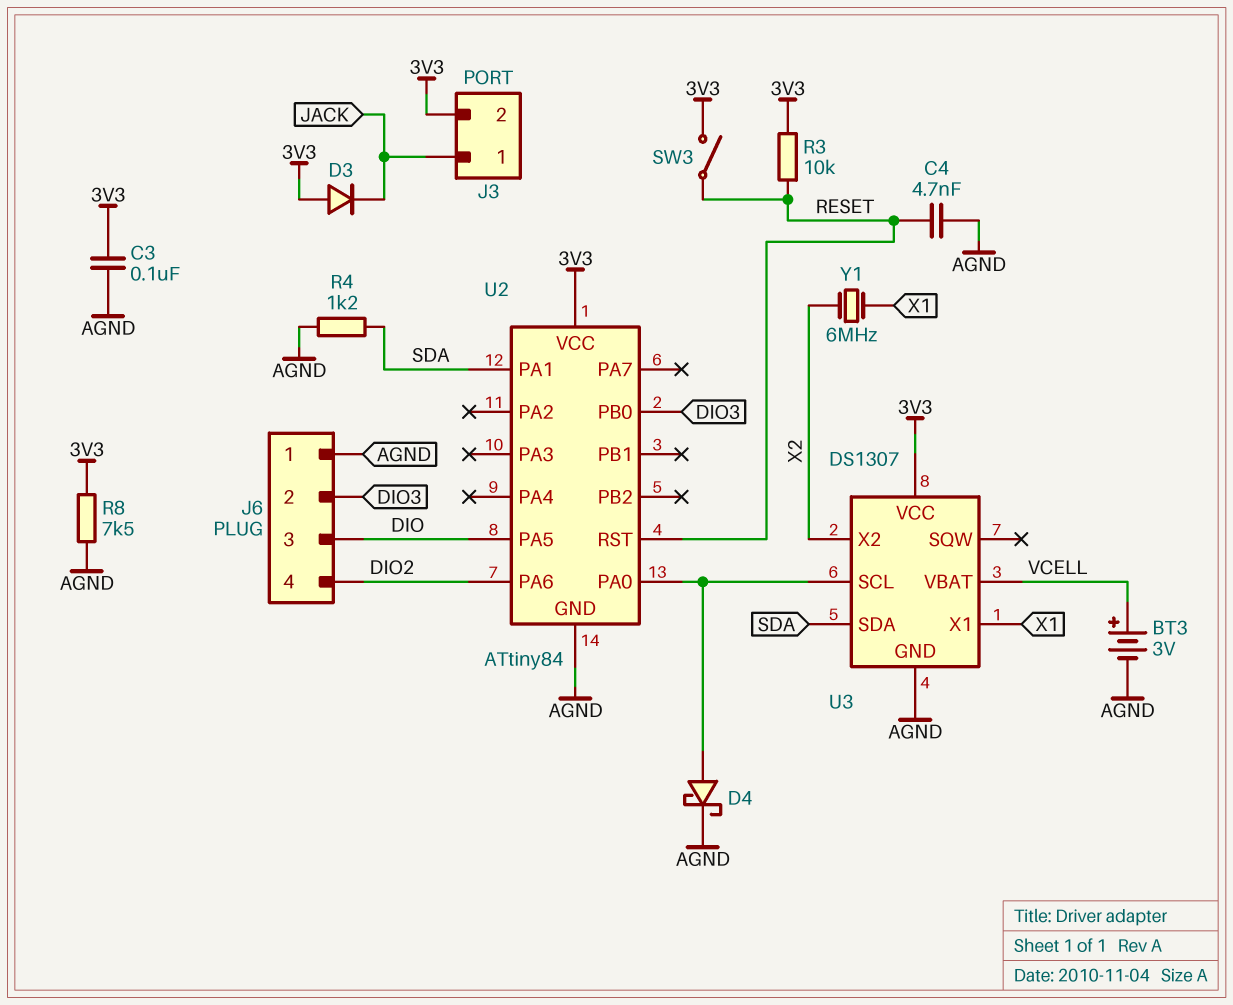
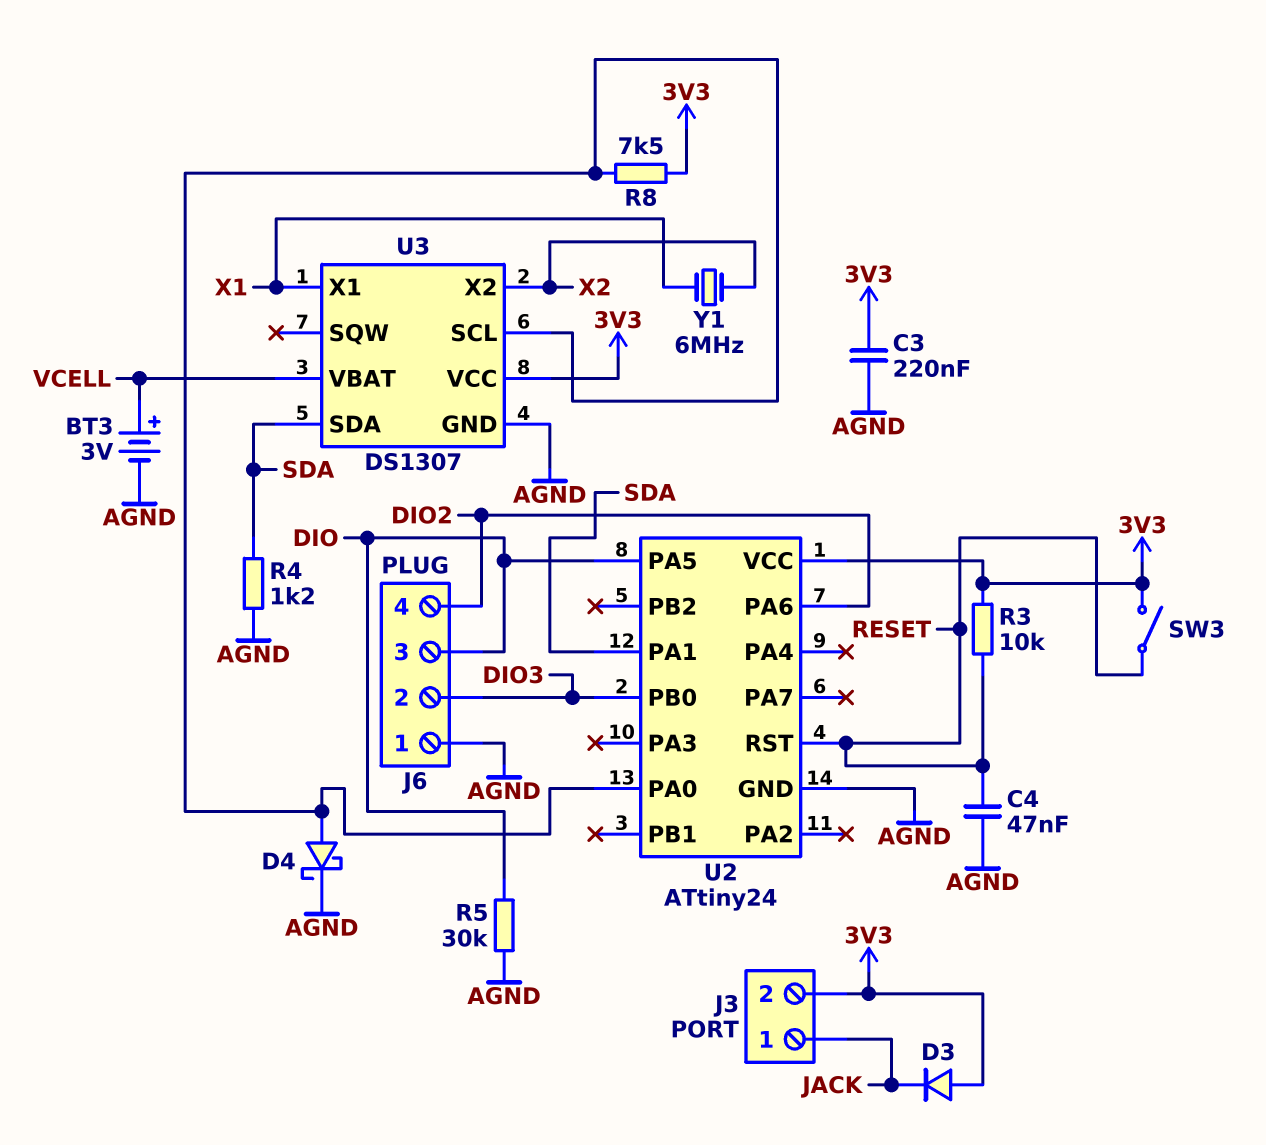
C3: 100nF (3V3, AGND) -> 220nF (3V3, AGND)
C4: 4.7nF (AGND, RESET) -> 47nF (AGND, RESET)
R5: none -> 30k (AGND, DIO)
R8: 7.5k (3V3, AGND) -> 7.5k (3V3, U2/PA0)
U2: ATtiny84 -> ATtiny24

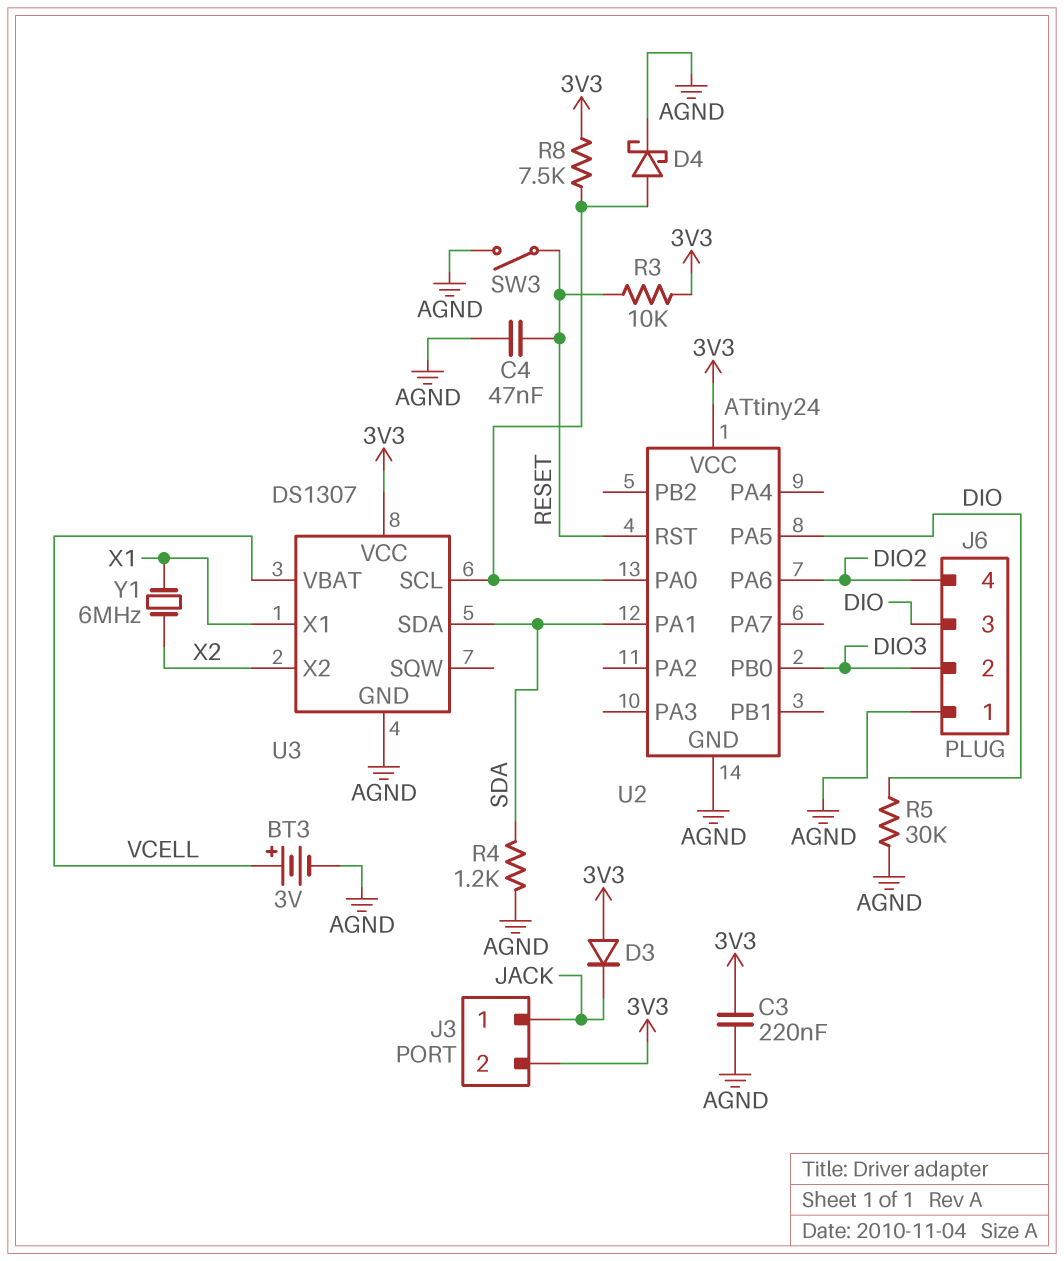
SW3: switch (3V3, RESET) -> switch (AGND, RESET)

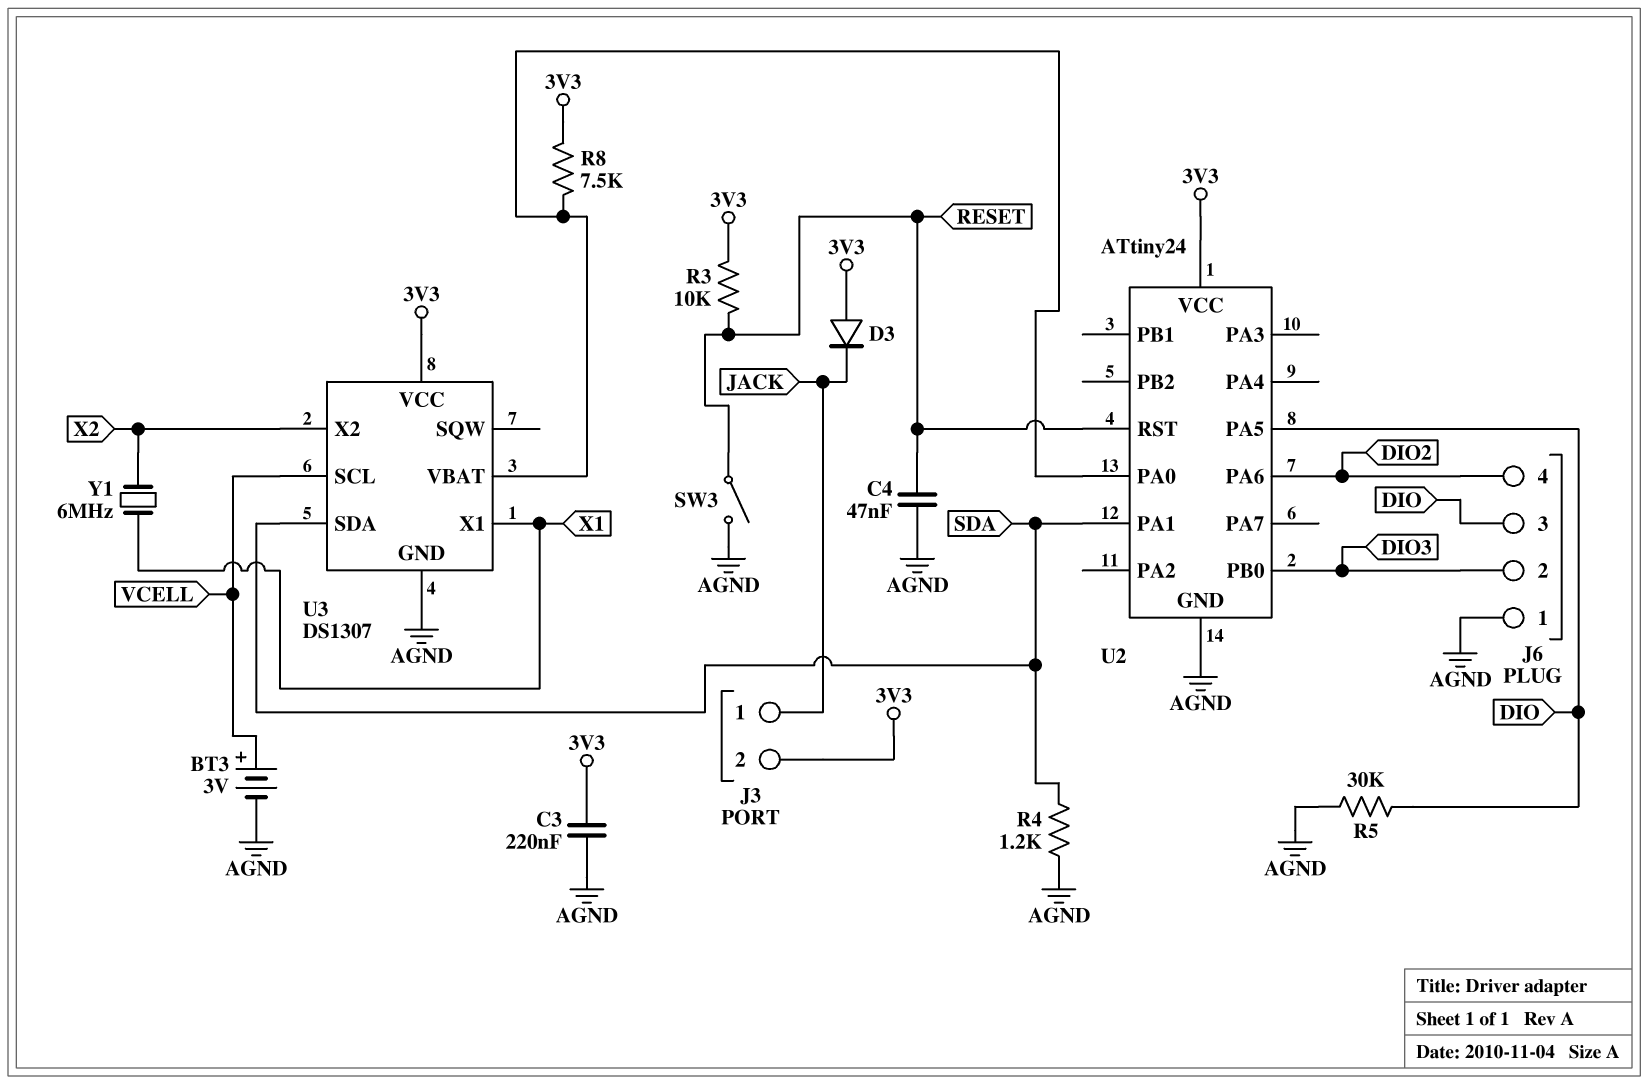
D4: schottky (A U2/PA0, K AGND) -> none
U3 pin SCL: U2/PA0 -> VCELL
U3 pin VBAT: VCELL -> U2/PA0

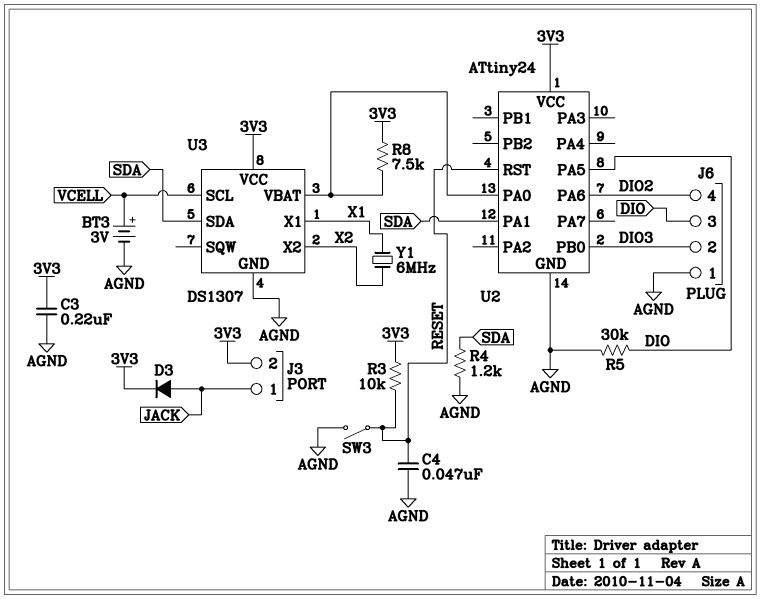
D3: diode (A 3V3, K JACK) -> diode (A JACK, K 3V3)

